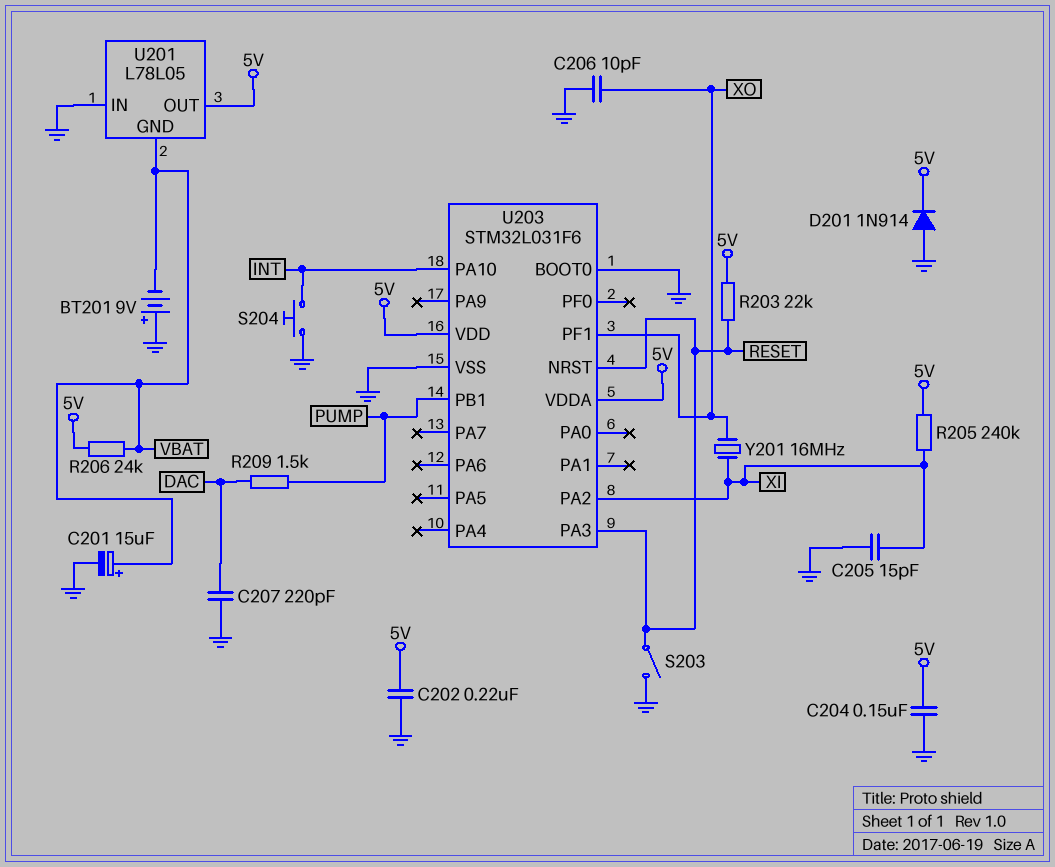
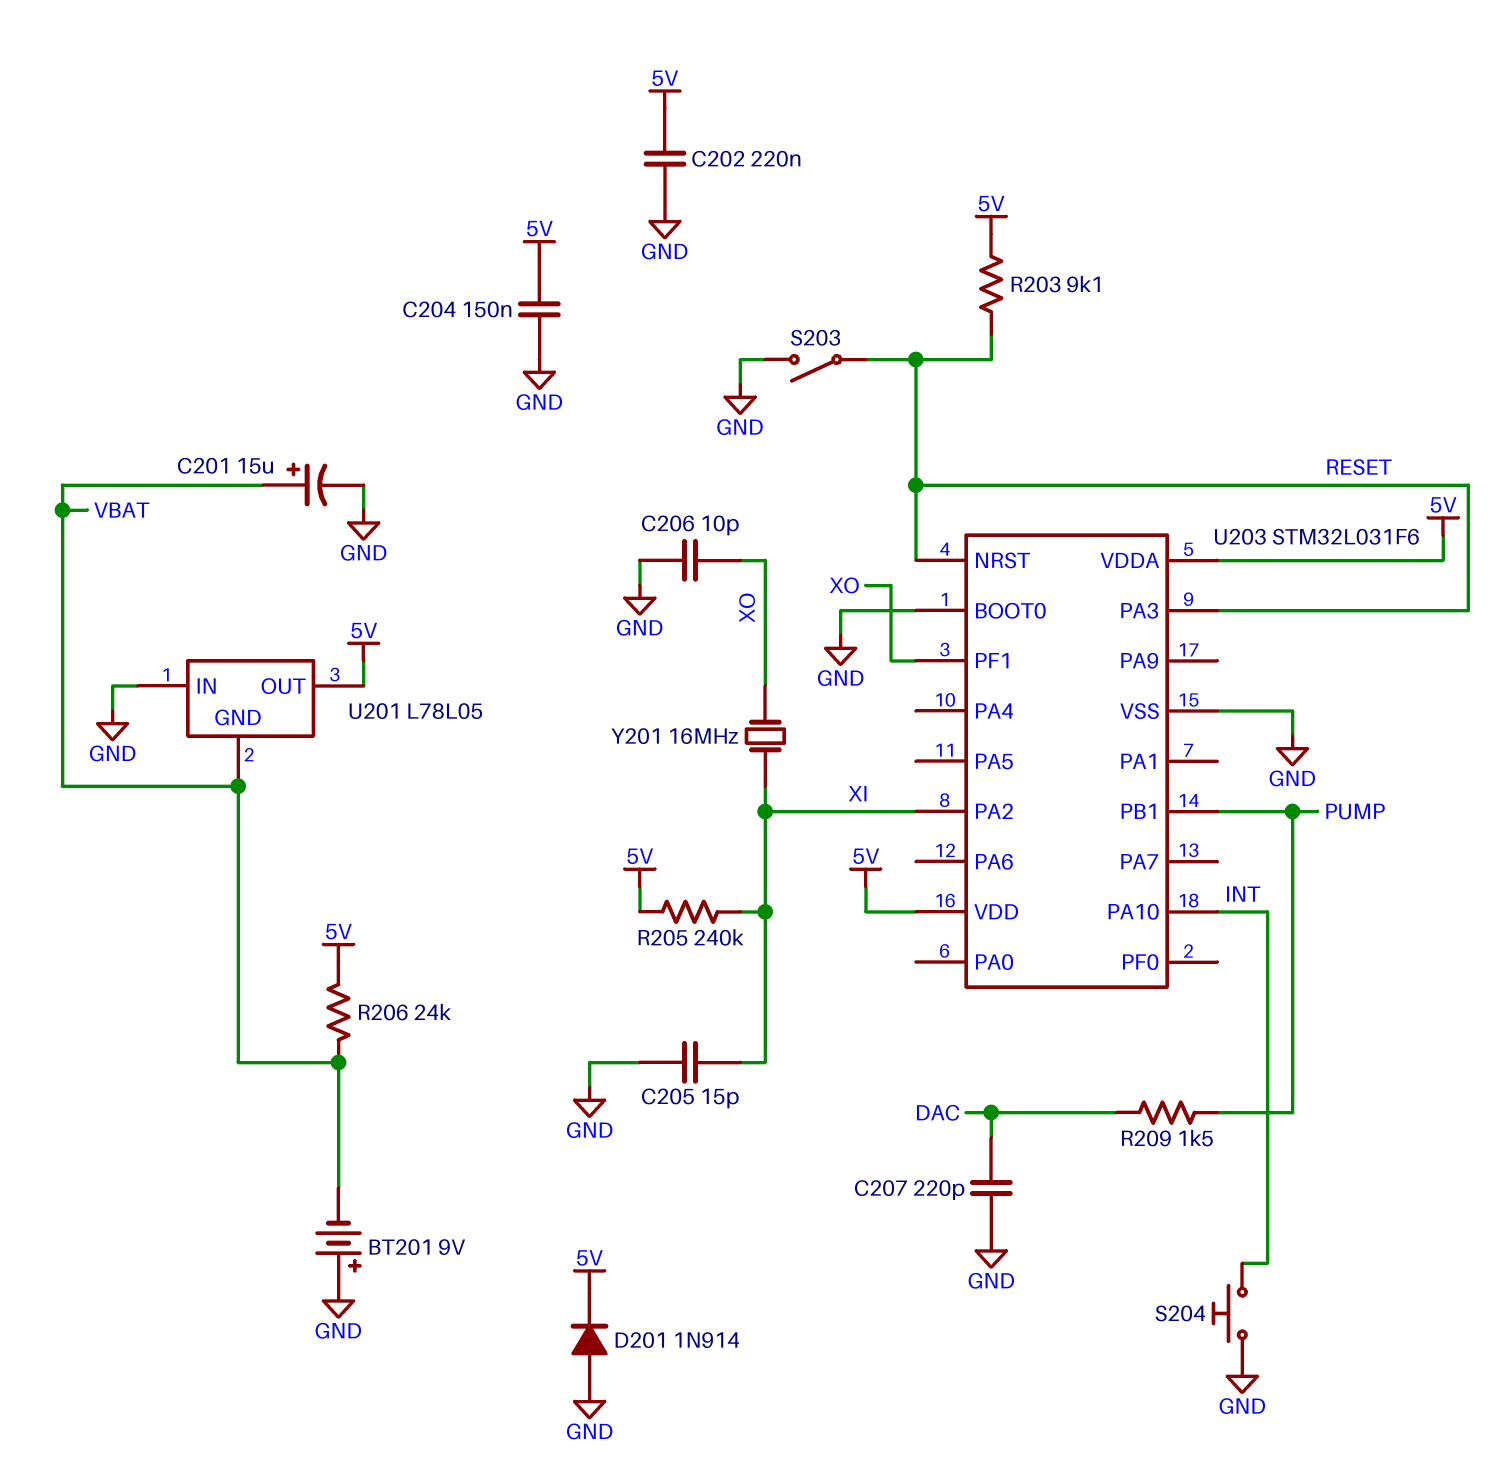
R203: 22k (5V, RESET) -> 9.1k (5V, RESET)

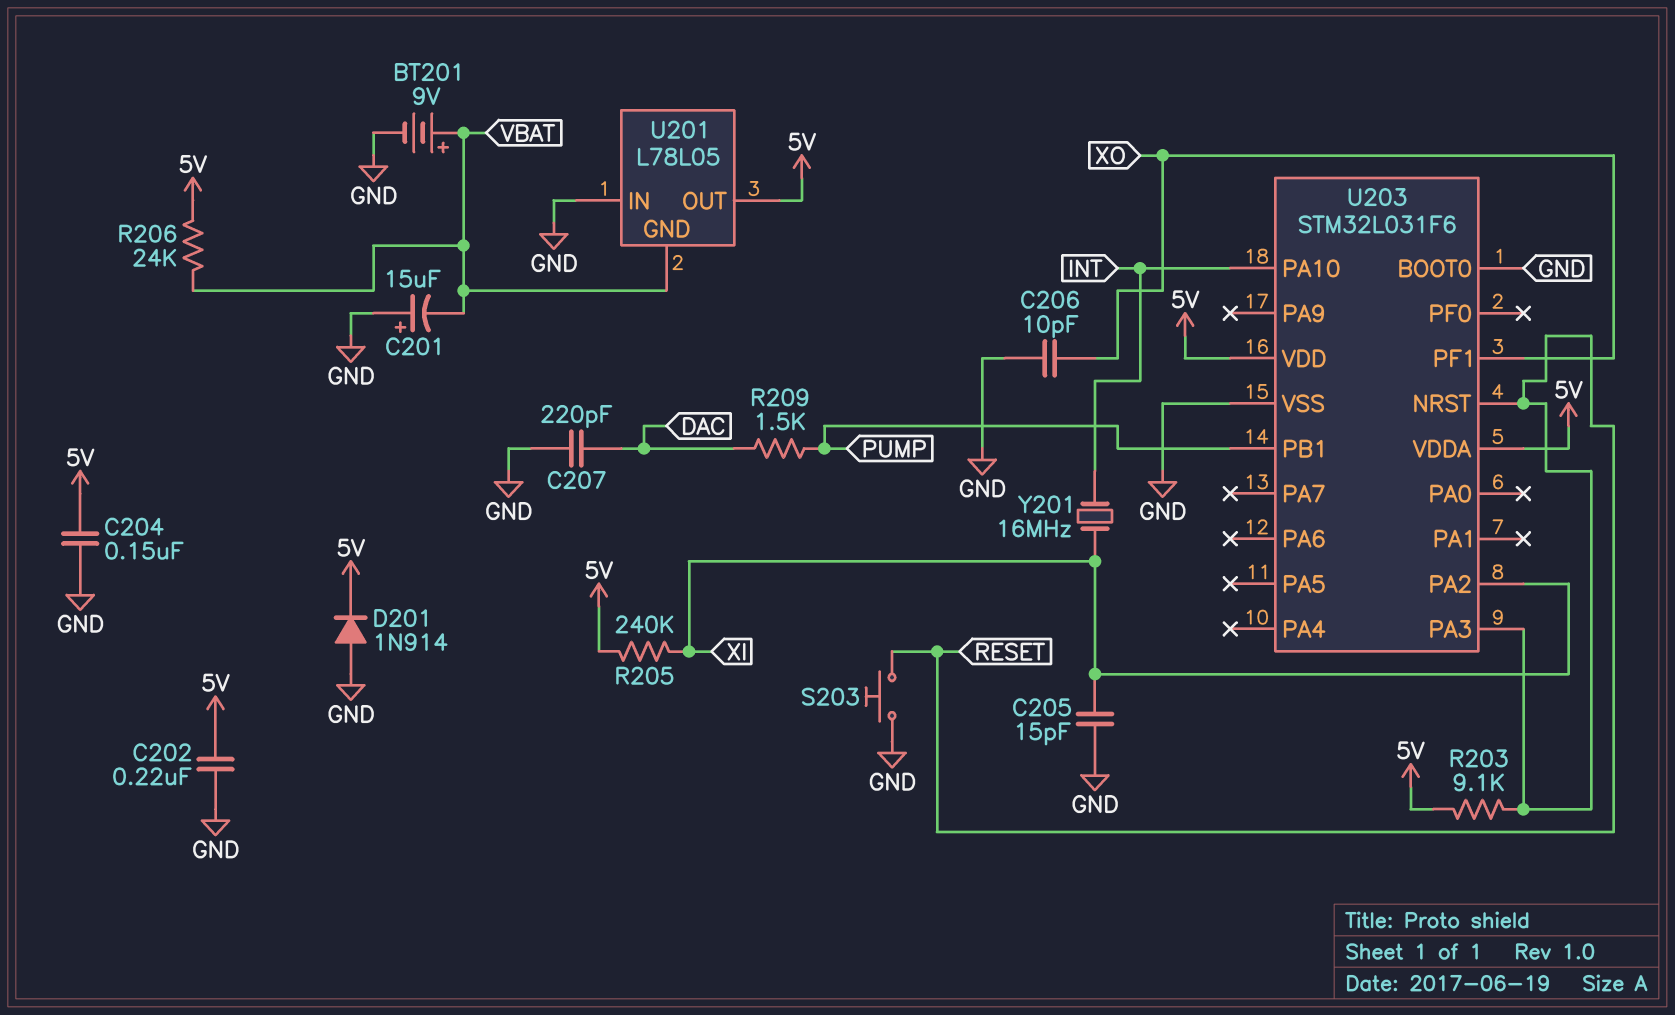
BT201: 9V (plus GND, minus VBAT) -> 9V (plus VBAT, minus GND)
C201: 15uF (plus VBAT, minus GND) -> 15uF (plus GND, minus VBAT)
S203: switch (GND, RESET) -> button (GND, RESET)
S204: button (GND, INT) -> none
Y201: 16MHz (XI, XO) -> 16MHz (INT, XI)

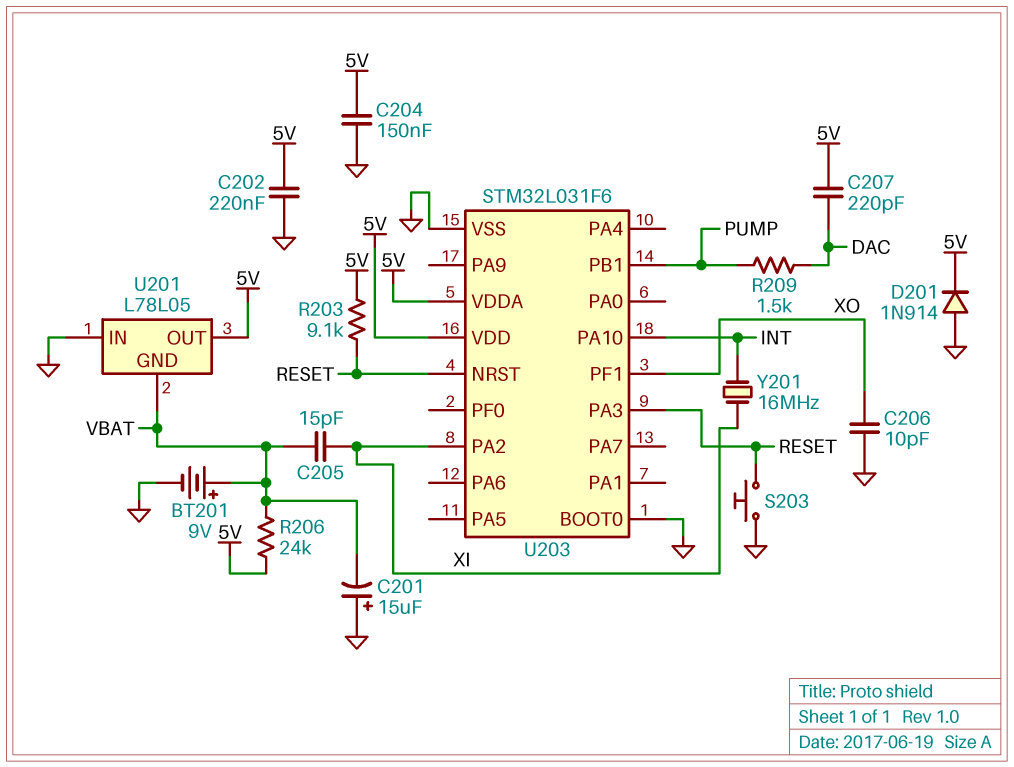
C205: 15pF (GND, XI) -> 15pF (VBAT, XI)
C207: 220pF (DAC, GND) -> 220pF (5V, DAC)
R205: 240k (5V, XI) -> none

